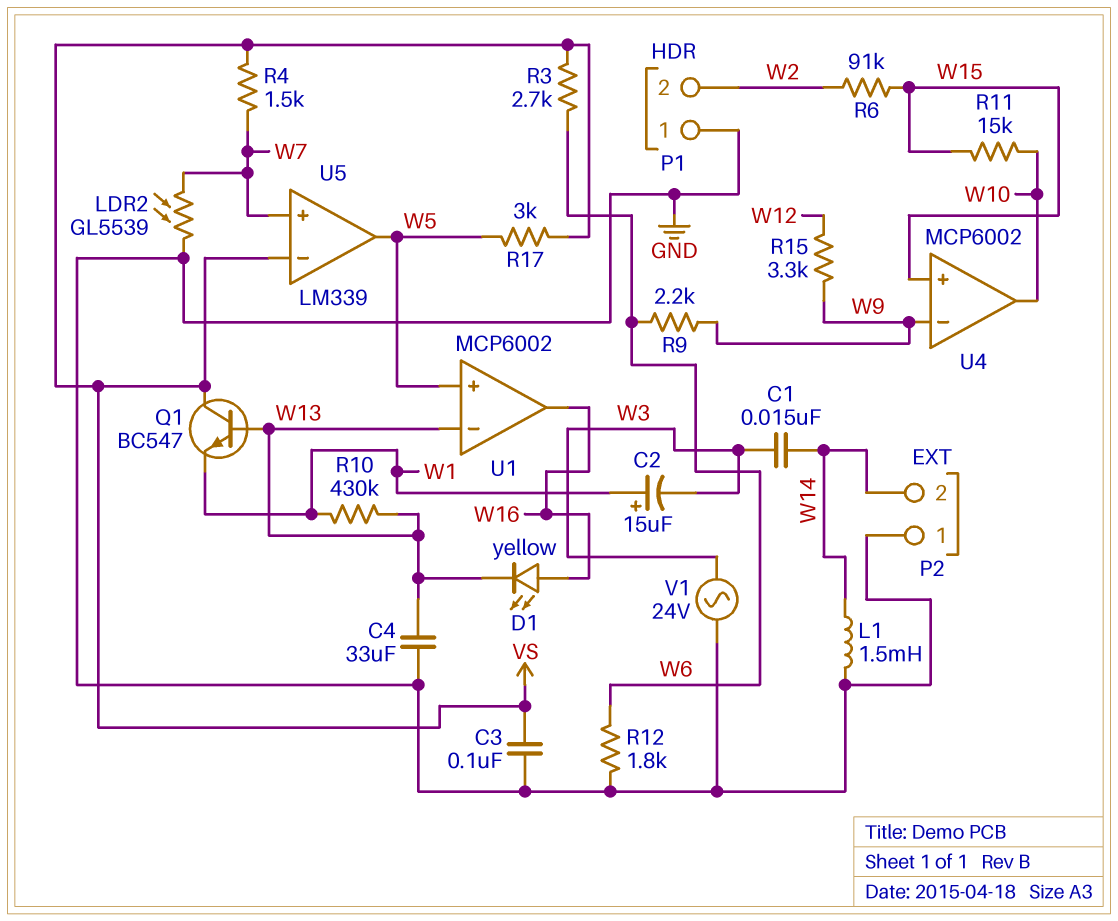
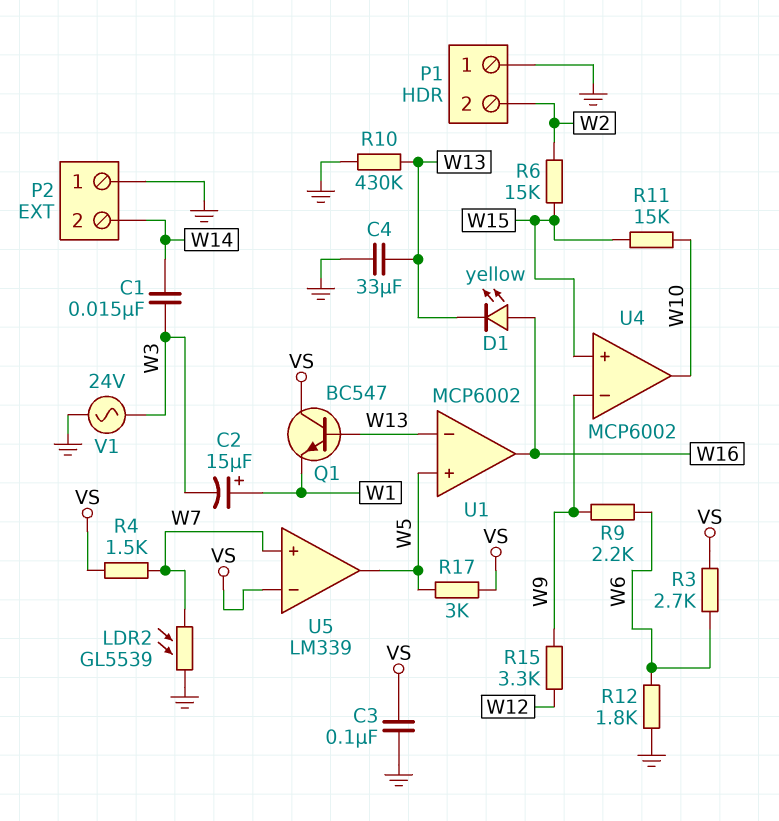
L1: 1.5mH (GND, W14) -> none
R6: 91k (W2, W15) -> 15k (W2, W15)
R10: 430k (W1, W13) -> 430k (GND, W13)

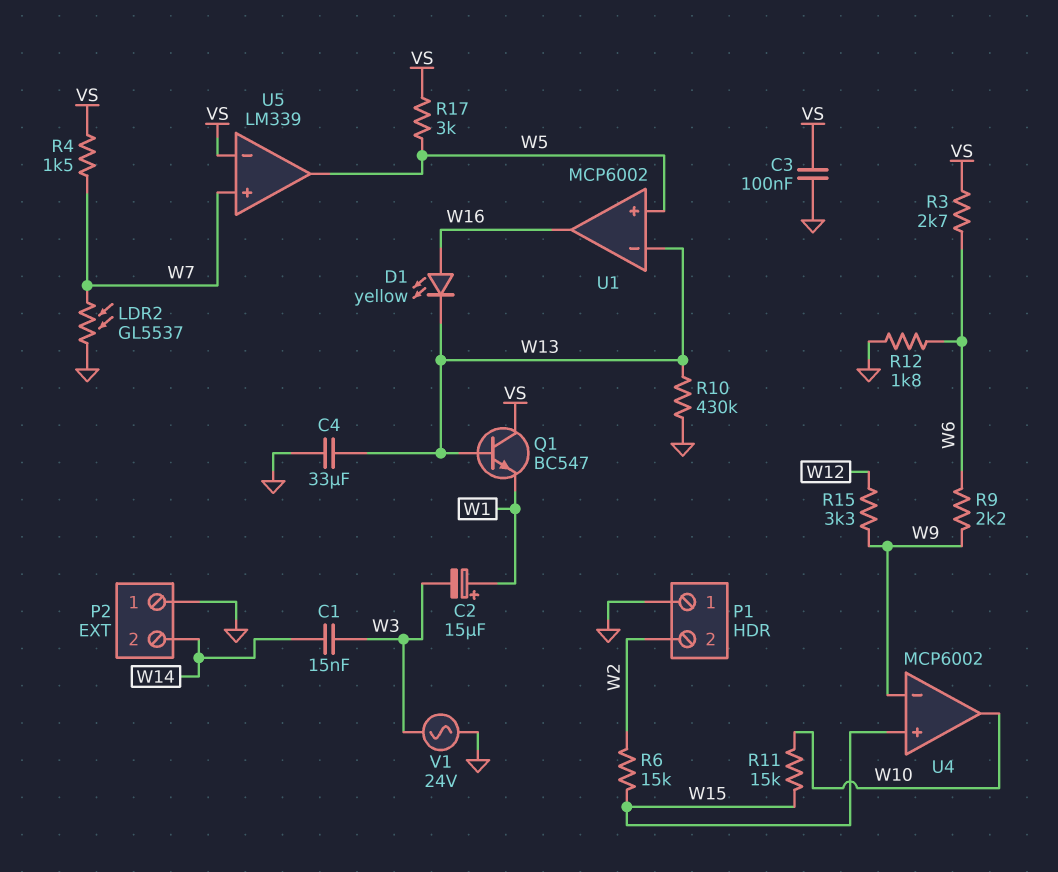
LDR2: GL5539 (GND, W7) -> GL5537 (GND, W7)

